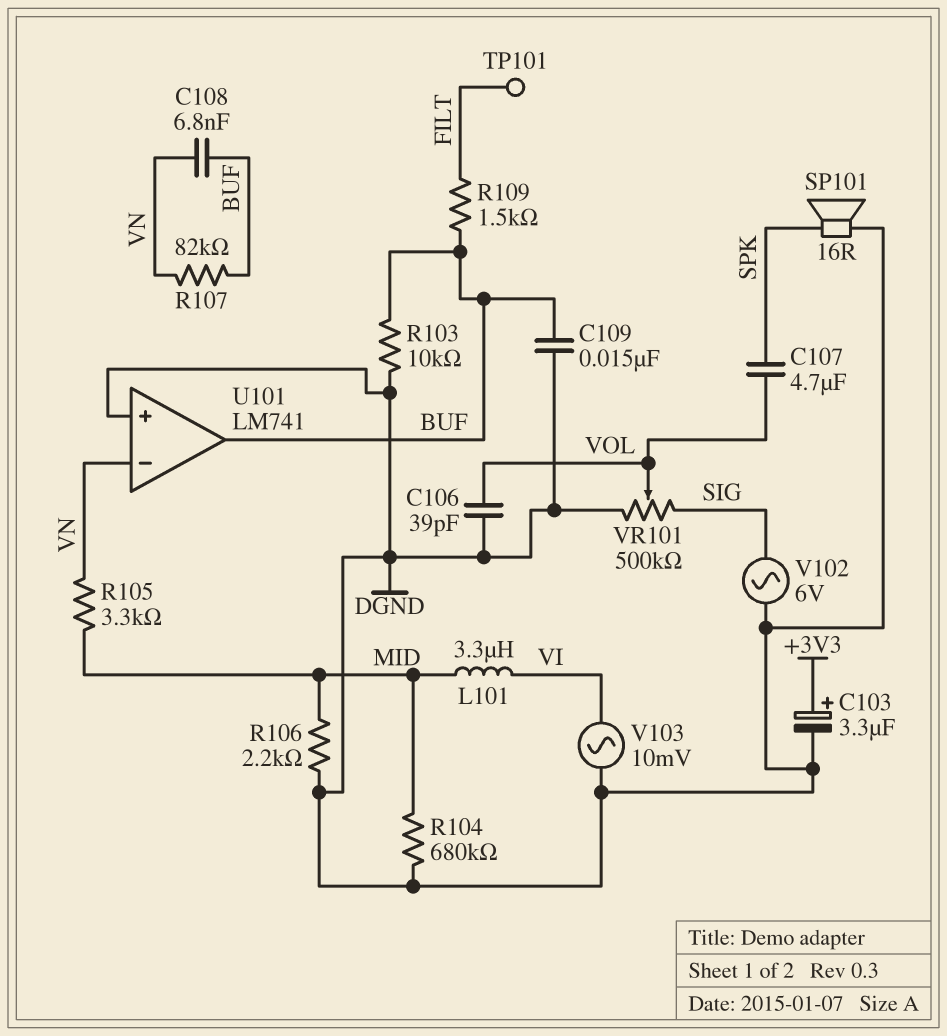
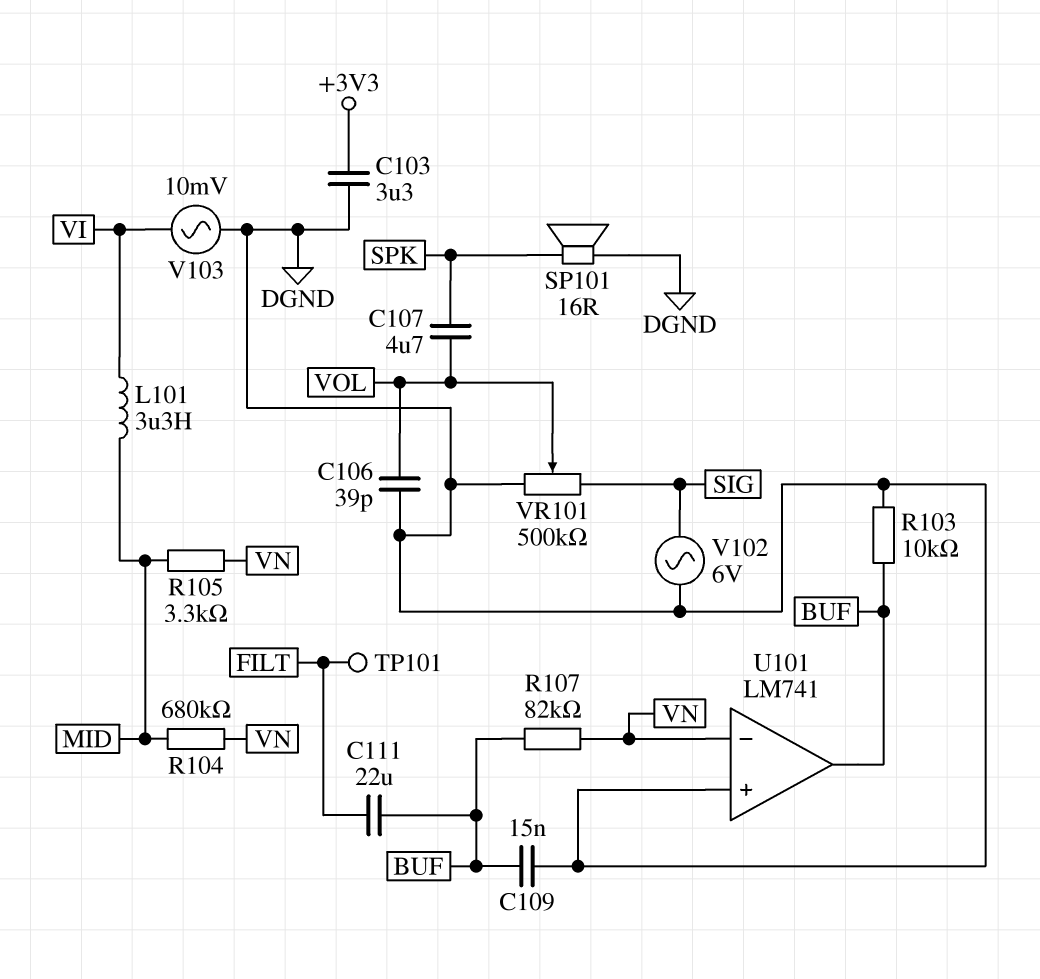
C103: 3.3uF (plus +3V3, minus DGND) -> 3.3uF (+3V3, DGND)
C108: 6.8nF (BUF, VN) -> none
C111: none -> 22uF (BUF, FILT)
R104: 680k (DGND, MID) -> 680k (MID, VN)
R106: 2.2k (DGND, MID) -> none
R109: 1.5k (BUF, FILT) -> none

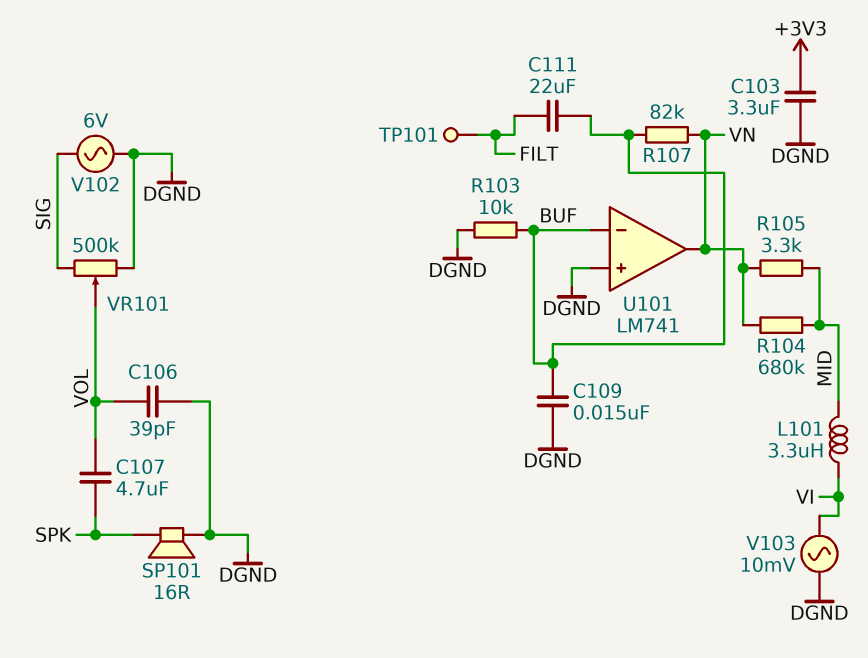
U101 pin in-: VN -> BUF
U101 pin out: BUF -> VN

